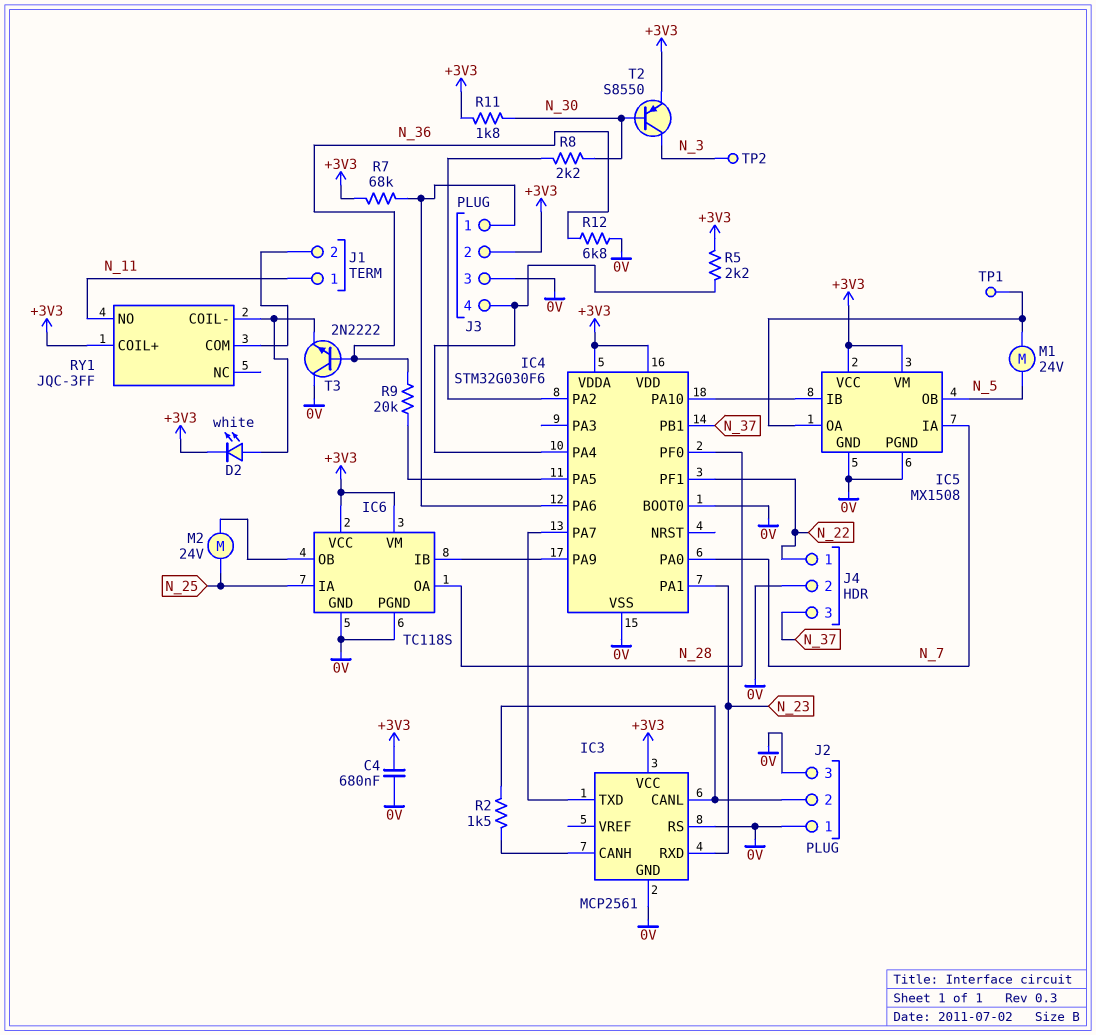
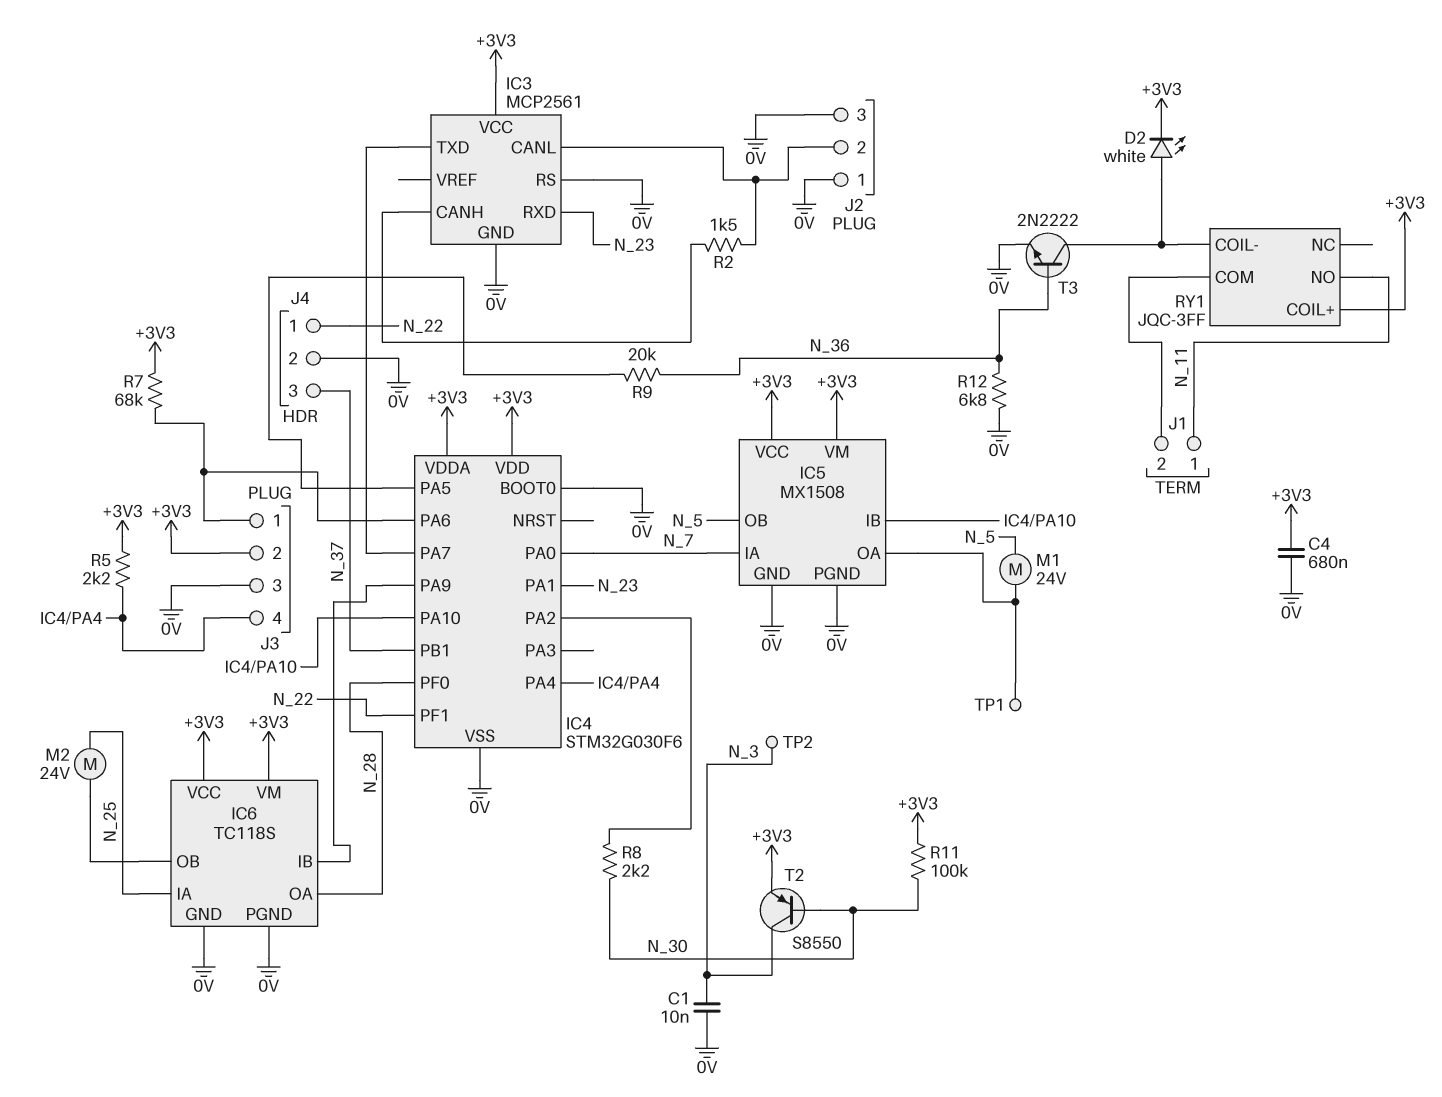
C1: none -> 10nF (0V, N_3)
R11: 1.8k (+3V3, N_30) -> 100k (+3V3, N_30)
T3: NPN 2N2222 (B N_36, C 0V, E RY1/COIL-) -> NPN 2N2222 (B N_36, C RY1/COIL-, E 0V)

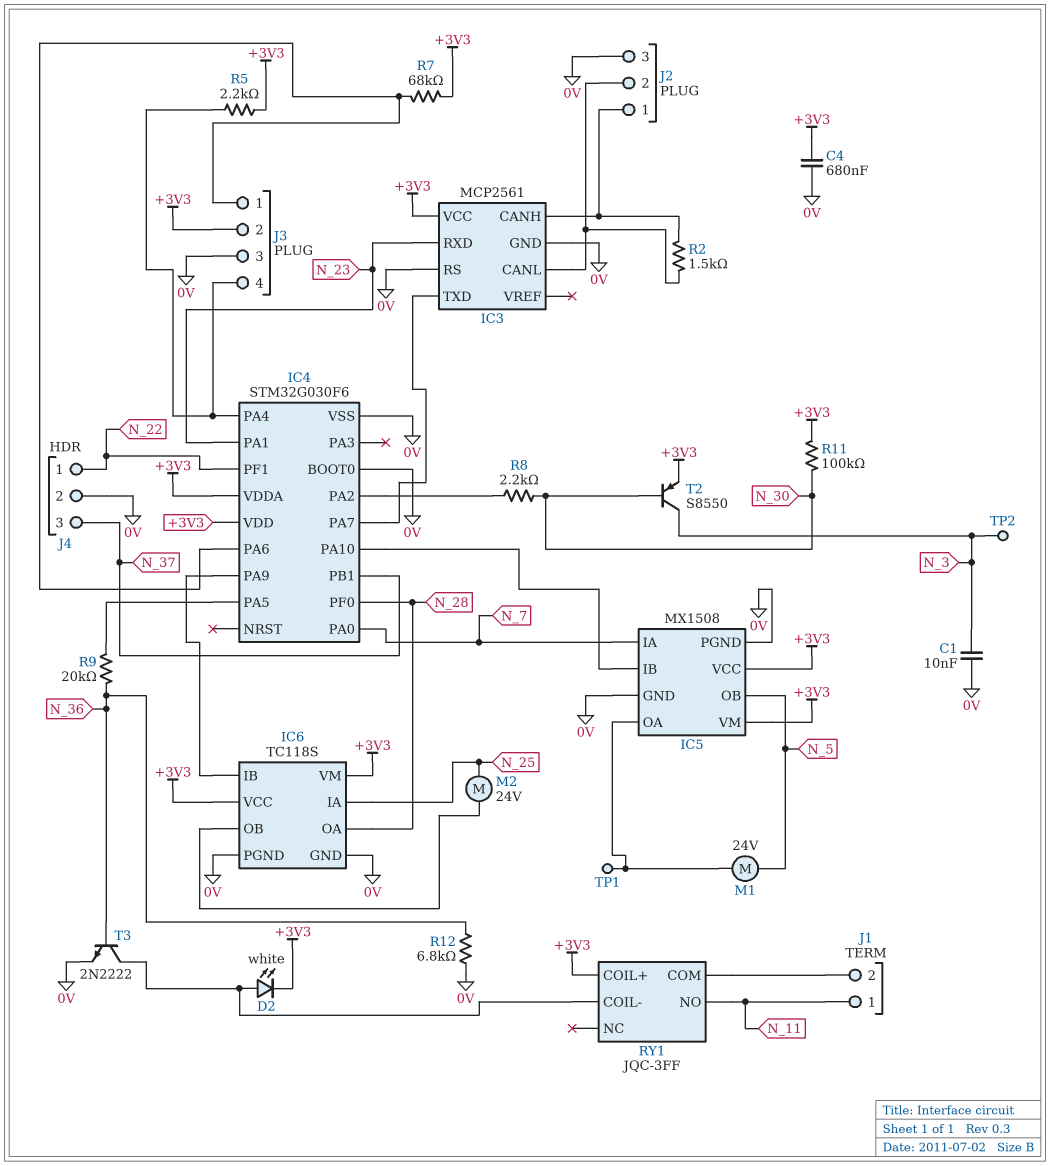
J2 pin 1: 0V -> IC3/CANH

